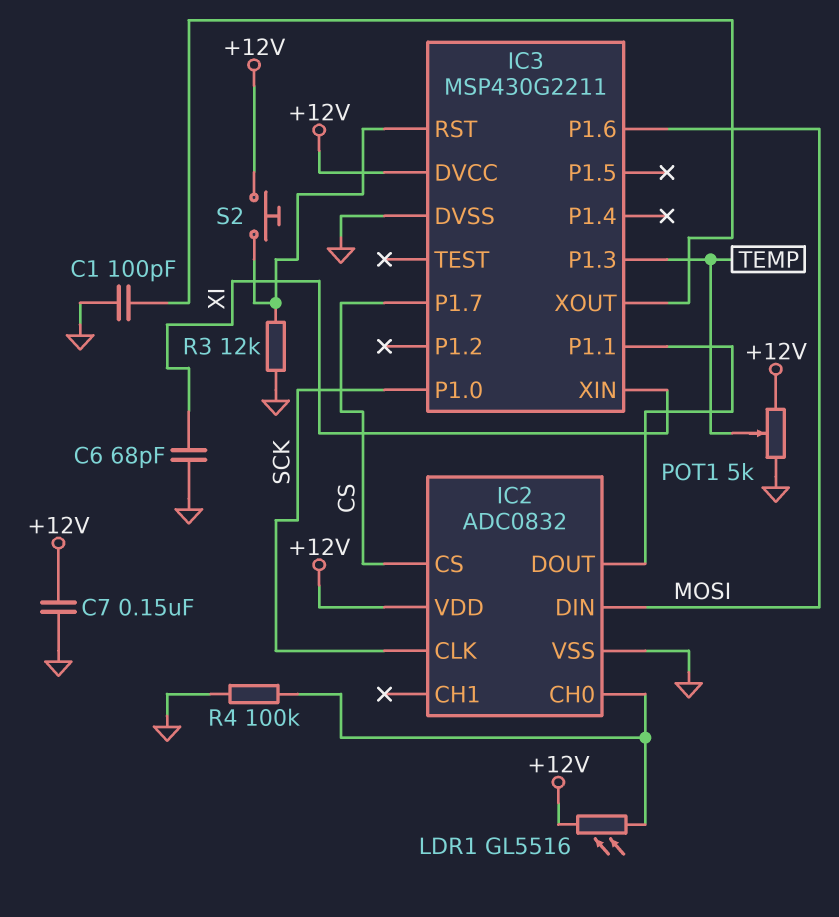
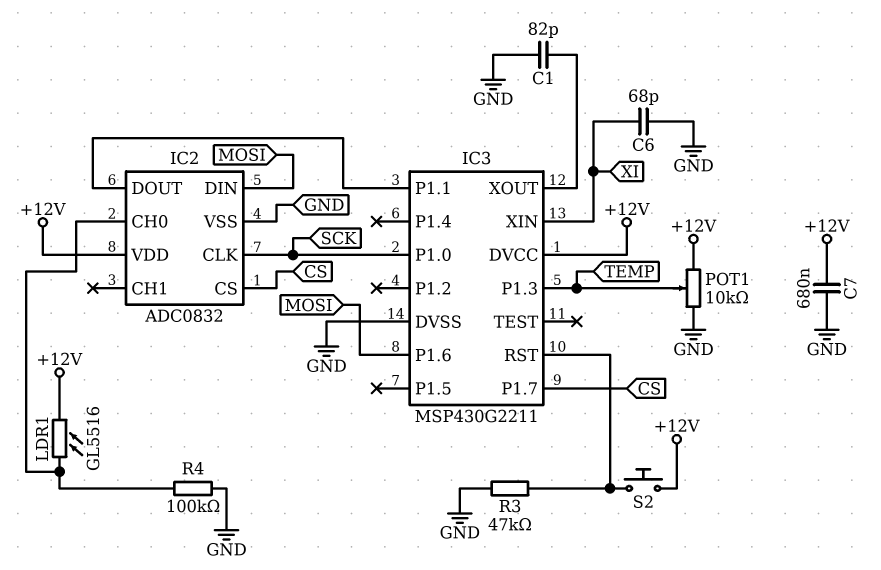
C1: 100pF (GND, IC3/XOUT) -> 82pF (GND, IC3/XOUT)
C7: 150nF (+12V, GND) -> 680nF (+12V, GND)
POT1: 5k (+12V, GND, wiper TEMP) -> 10k (+12V, GND, wiper TEMP)
R3: 12k (GND, IC3/RST) -> 47k (GND, IC3/RST)

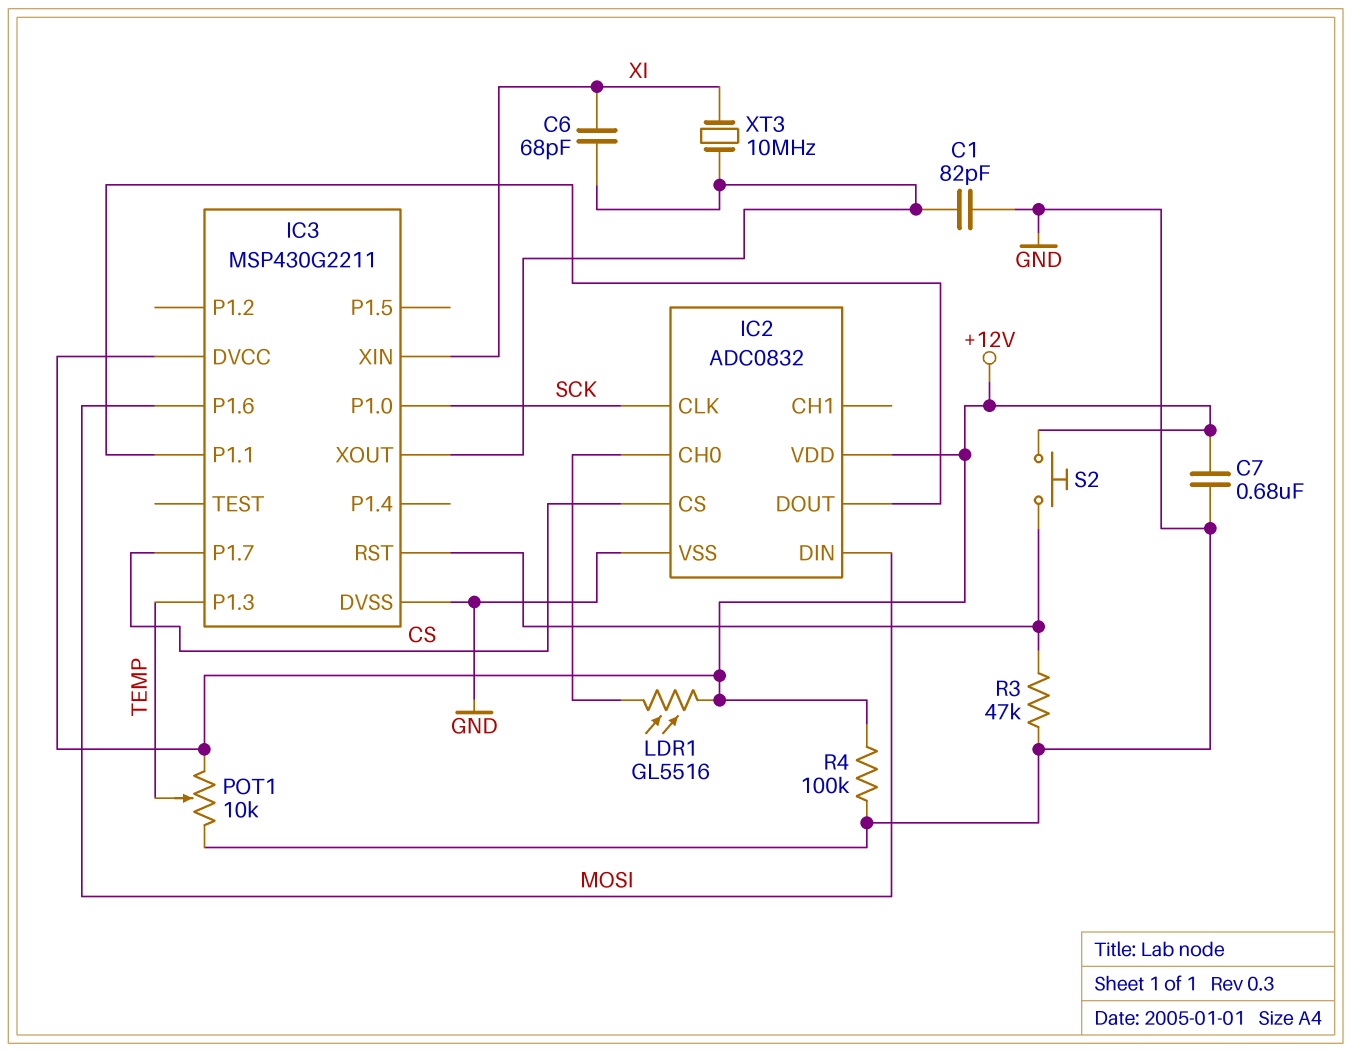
C6: 68pF (GND, XI) -> 68pF (IC3/XOUT, XI)
R4: 100k (GND, IC2/CH0) -> 100k (+12V, GND)
XT3: none -> 10MHz (IC3/XOUT, XI)

